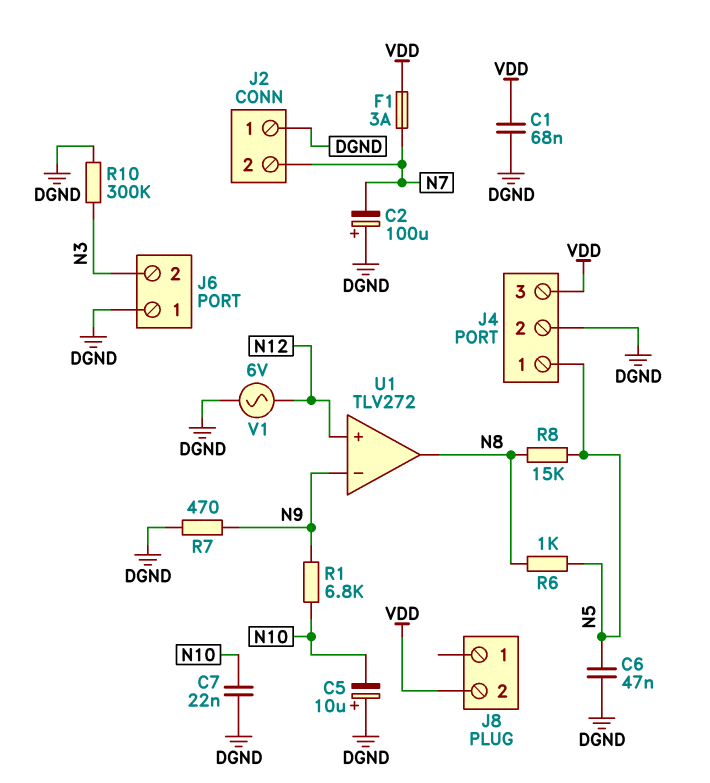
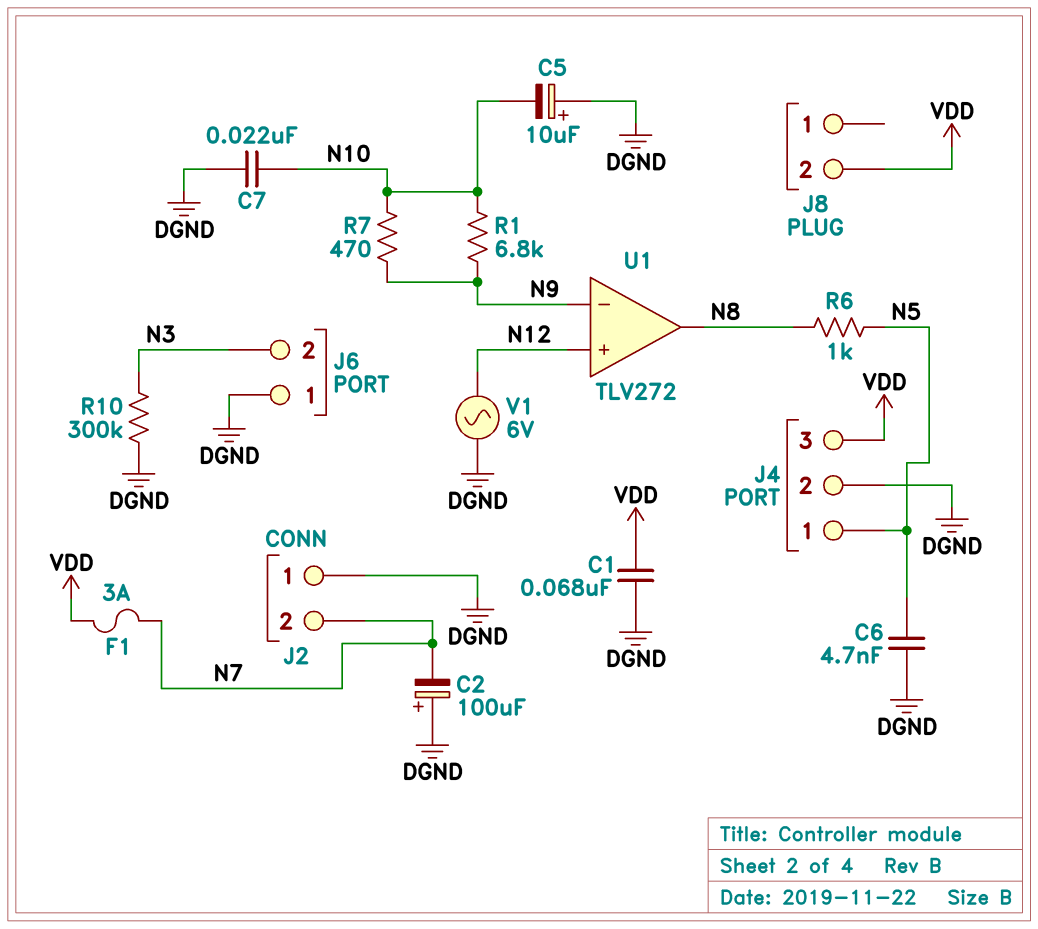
C6: 47nF (DGND, N5) -> 4.7nF (DGND, N5)
R7: 470 (DGND, N9) -> 470 (N9, N10)
R8: 15k (N5, N8) -> none

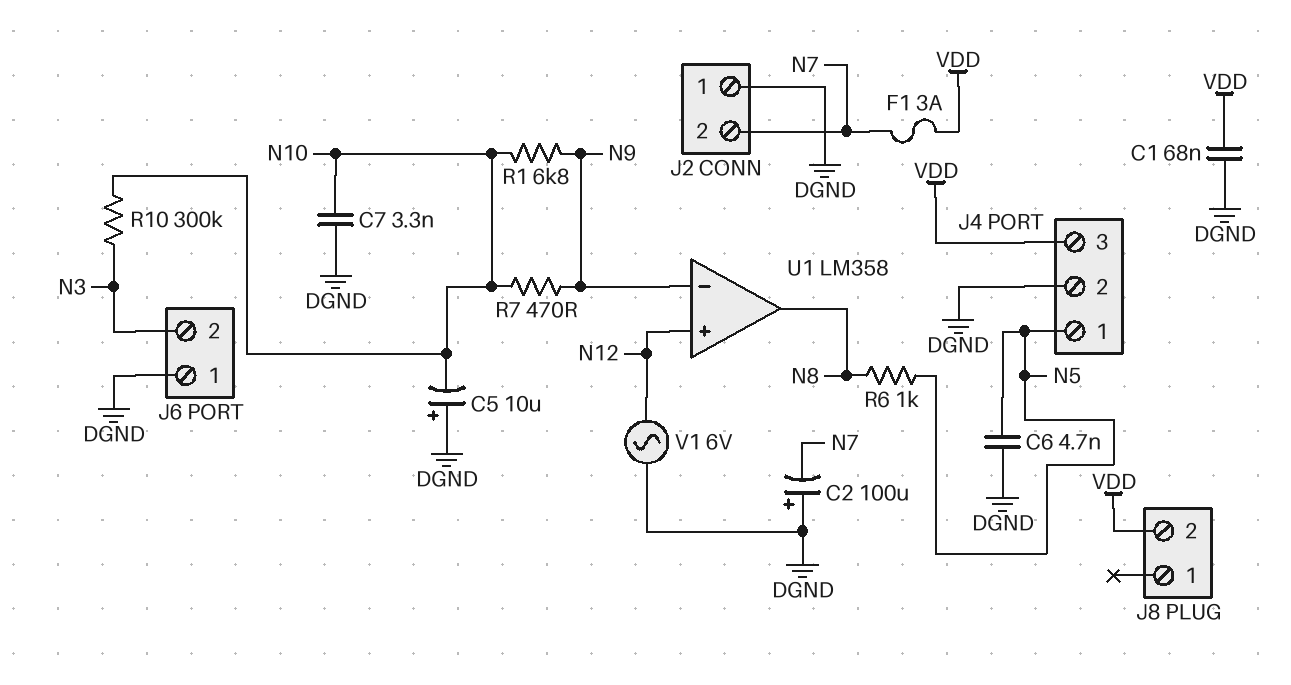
C7: 22nF (DGND, N10) -> 3.3nF (DGND, N10)
R10: 300k (DGND, N3) -> 300k (N3, N10)
U1: TLV272 -> LM358

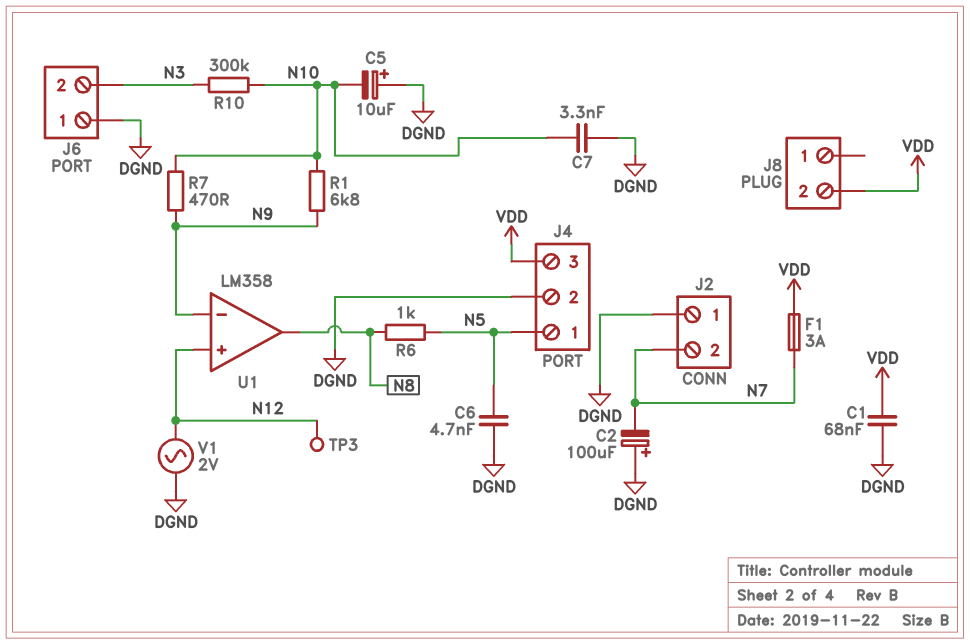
TP3: none -> test point (N12)
V1: AC 6V (DGND, N12) -> AC 2V (DGND, N12)

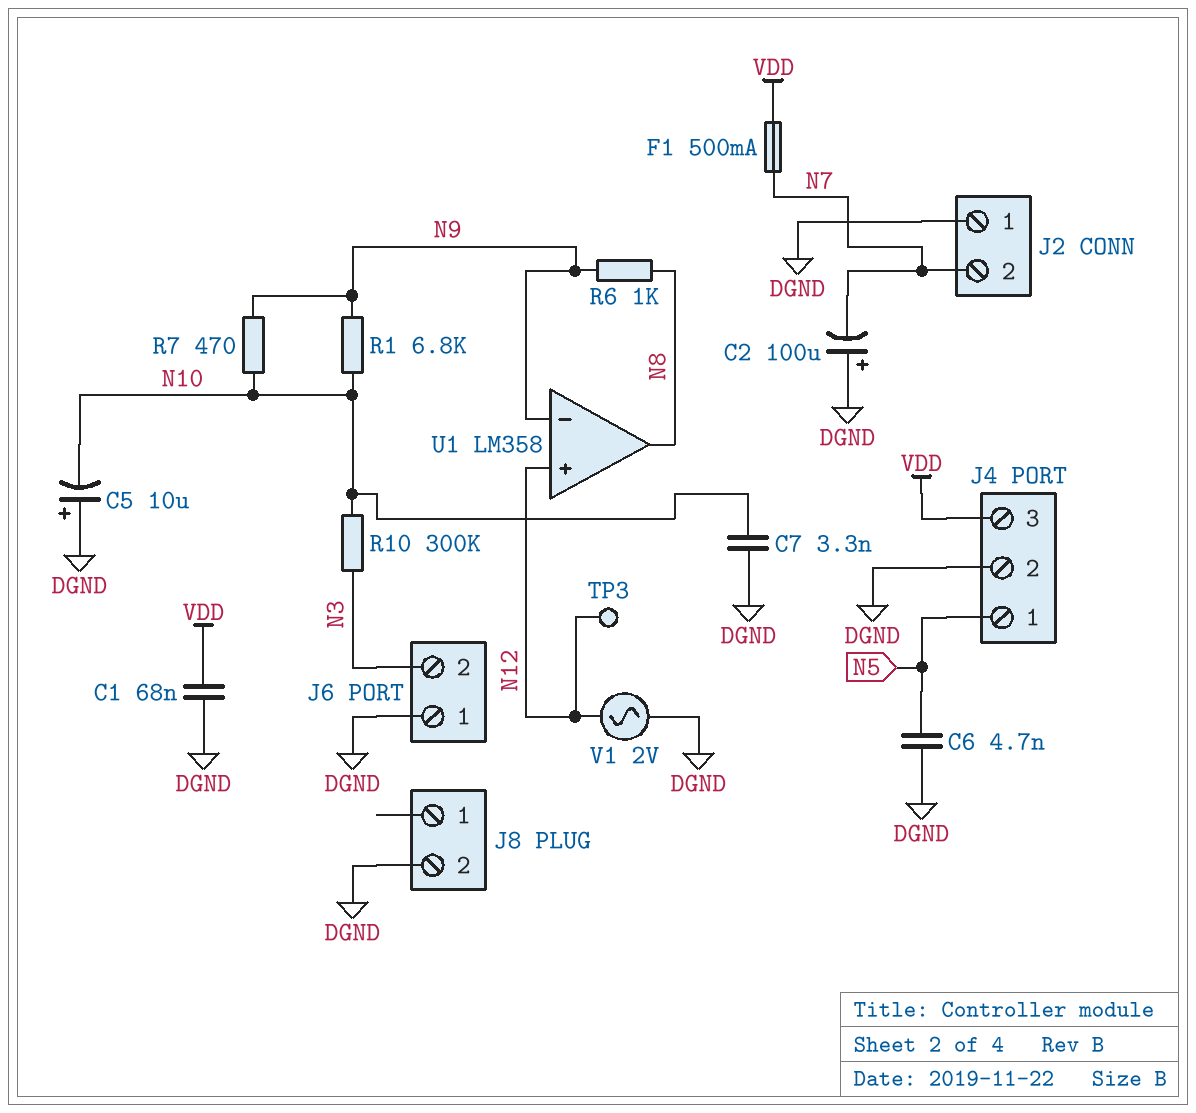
F1: 3A (N7, VDD) -> 500mA (N7, VDD)
J8 pin 2: VDD -> DGND
R6: 1k (N5, N8) -> 1k (N8, N9)

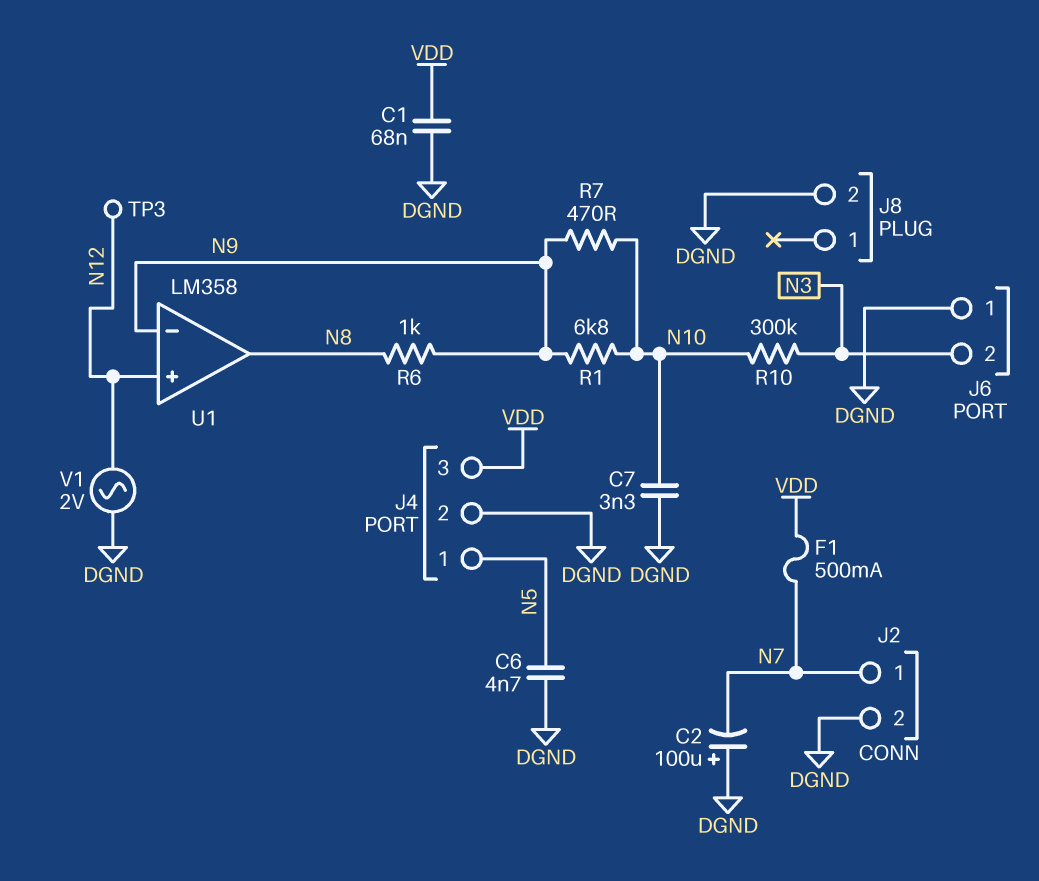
C5: 10uF (plus DGND, minus N10) -> none
J2 pin 1: DGND -> N7
J2 pin 2: N7 -> DGND

